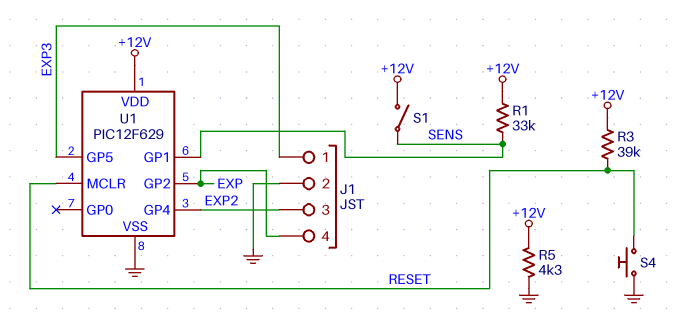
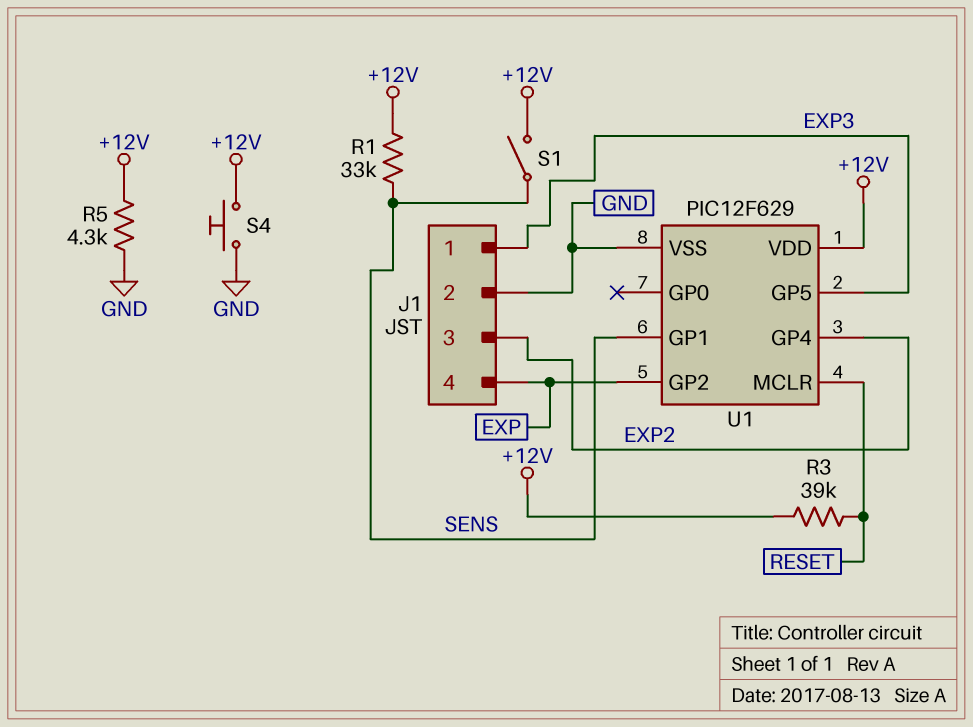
S4: button (GND, RESET) -> button (+12V, GND)

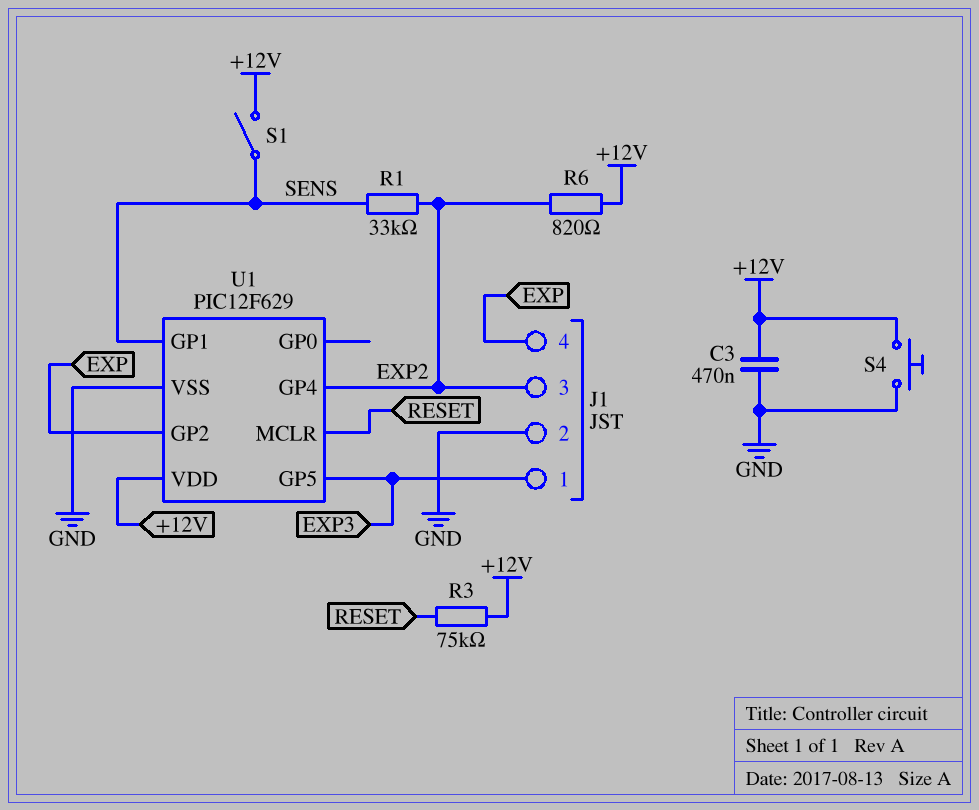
C3: none -> 470nF (+12V, GND)
R1: 33k (+12V, SENS) -> 33k (EXP2, SENS)
R3: 39k (+12V, RESET) -> 75k (+12V, RESET)
R5: 4.3k (+12V, GND) -> none
R6: none -> 820 (+12V, EXP2)

